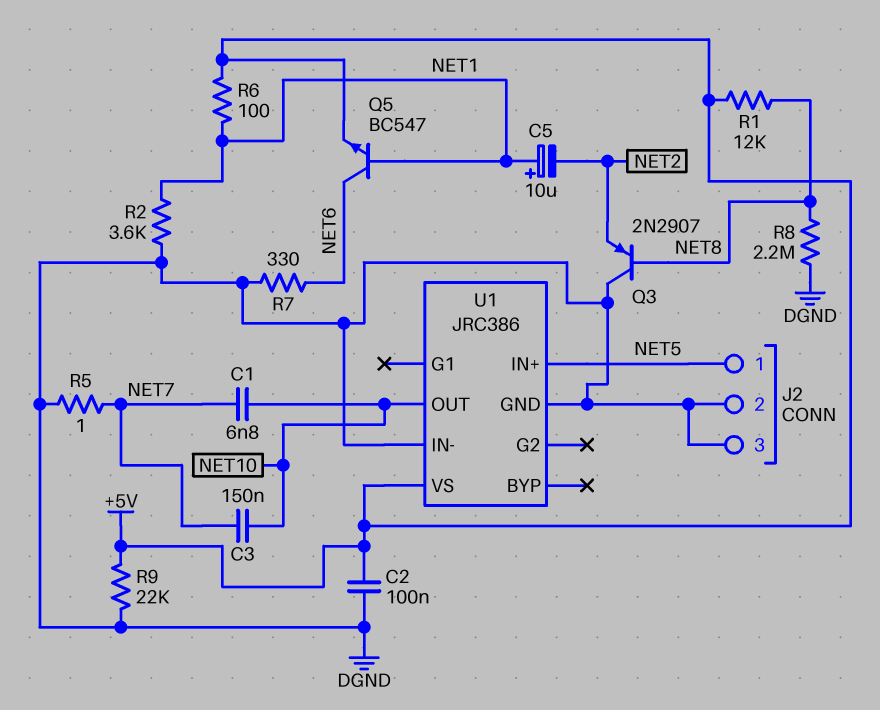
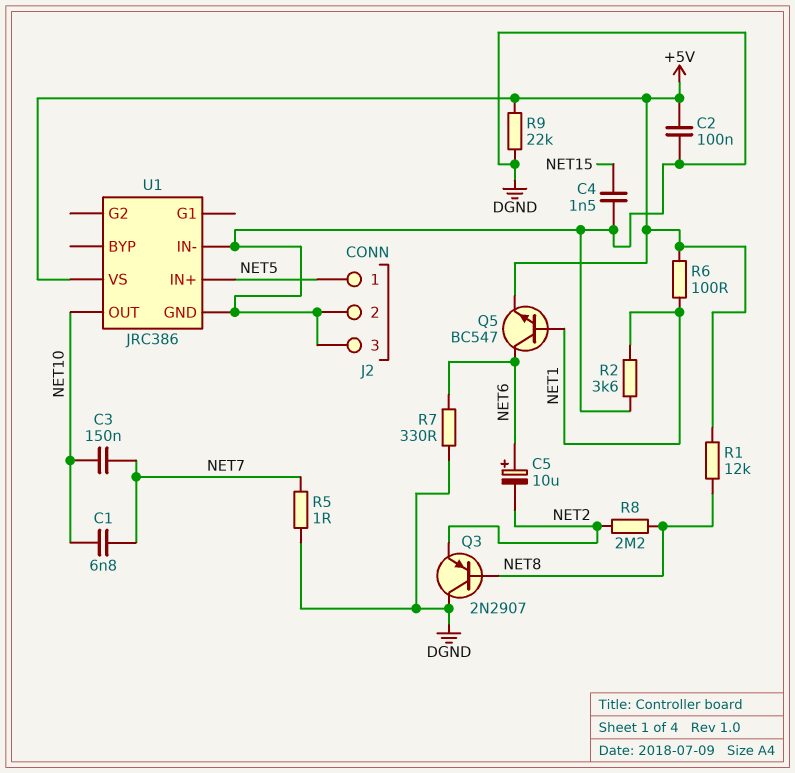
C4: none -> 1.5nF (DGND, NET15)
C5: 10uF (plus NET1, minus NET2) -> 10uF (plus NET6, minus NET2)
R8: 2.2M (DGND, NET8) -> 2.2M (NET2, NET8)

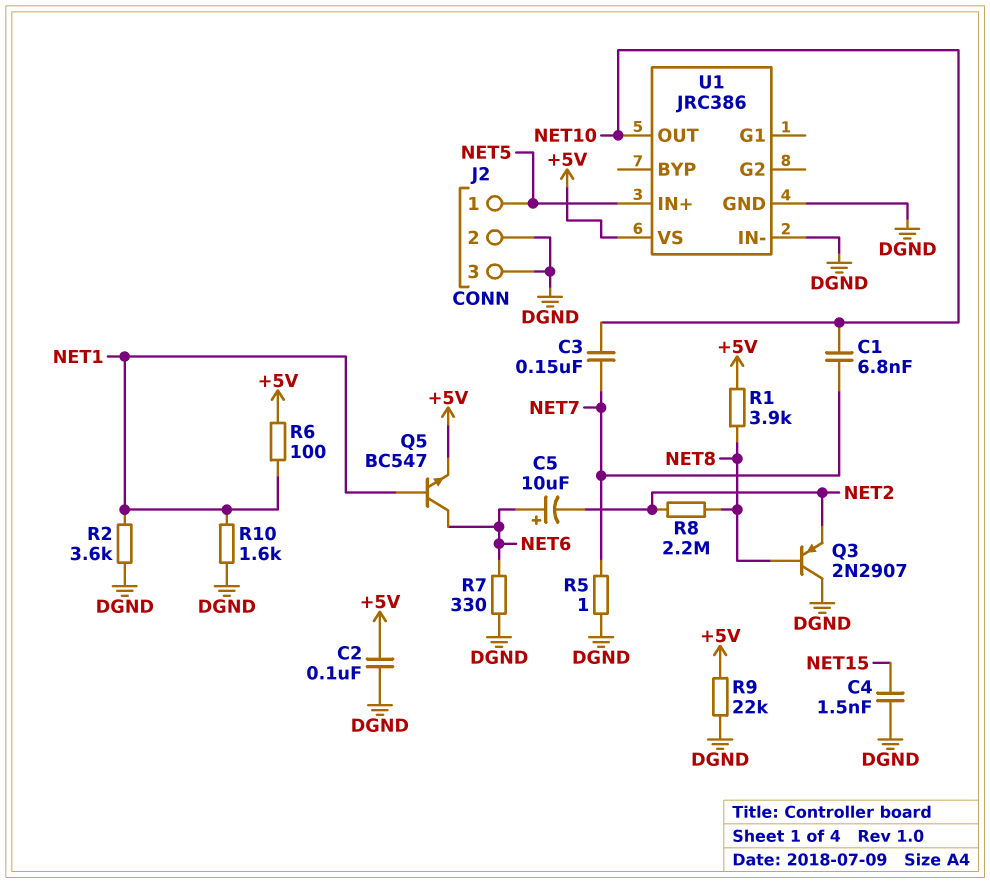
R1: 12k (+5V, NET8) -> 3.9k (+5V, NET8)
R10: none -> 1.6k (DGND, NET1)

